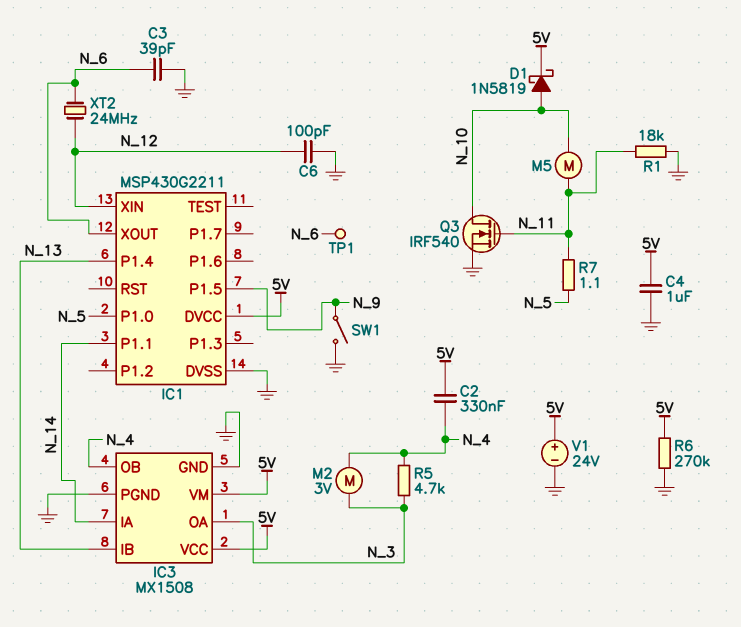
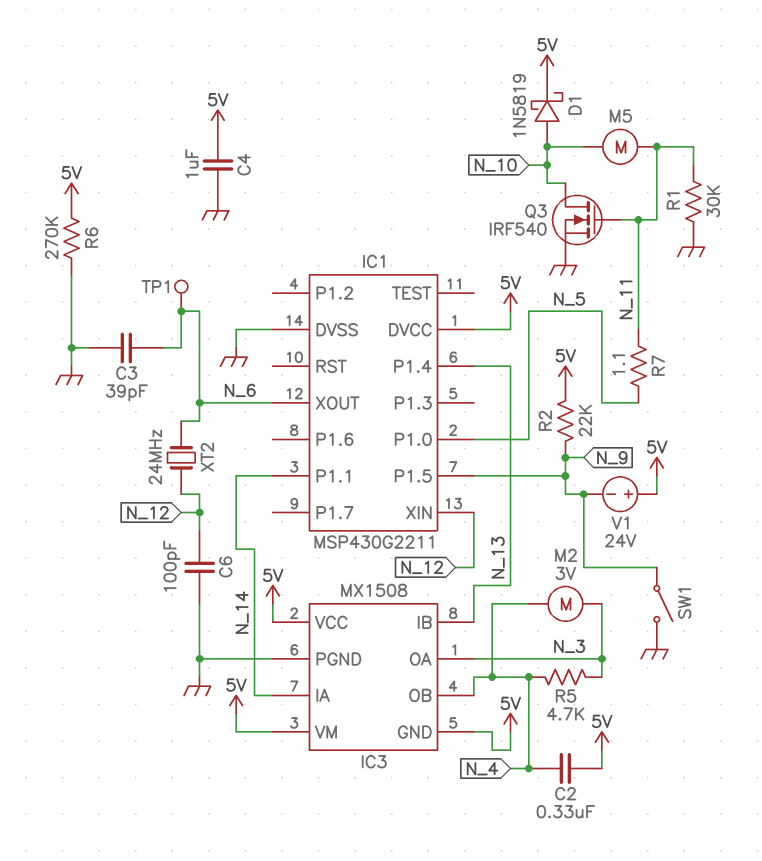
IC3 pin GND: GND -> 5V
R1: 18k (GND, N_11) -> 30k (GND, N_11)
R2: none -> 22k (5V, N_9)
V1: 24V (plus 5V, minus GND) -> 24V (plus 5V, minus N_9)

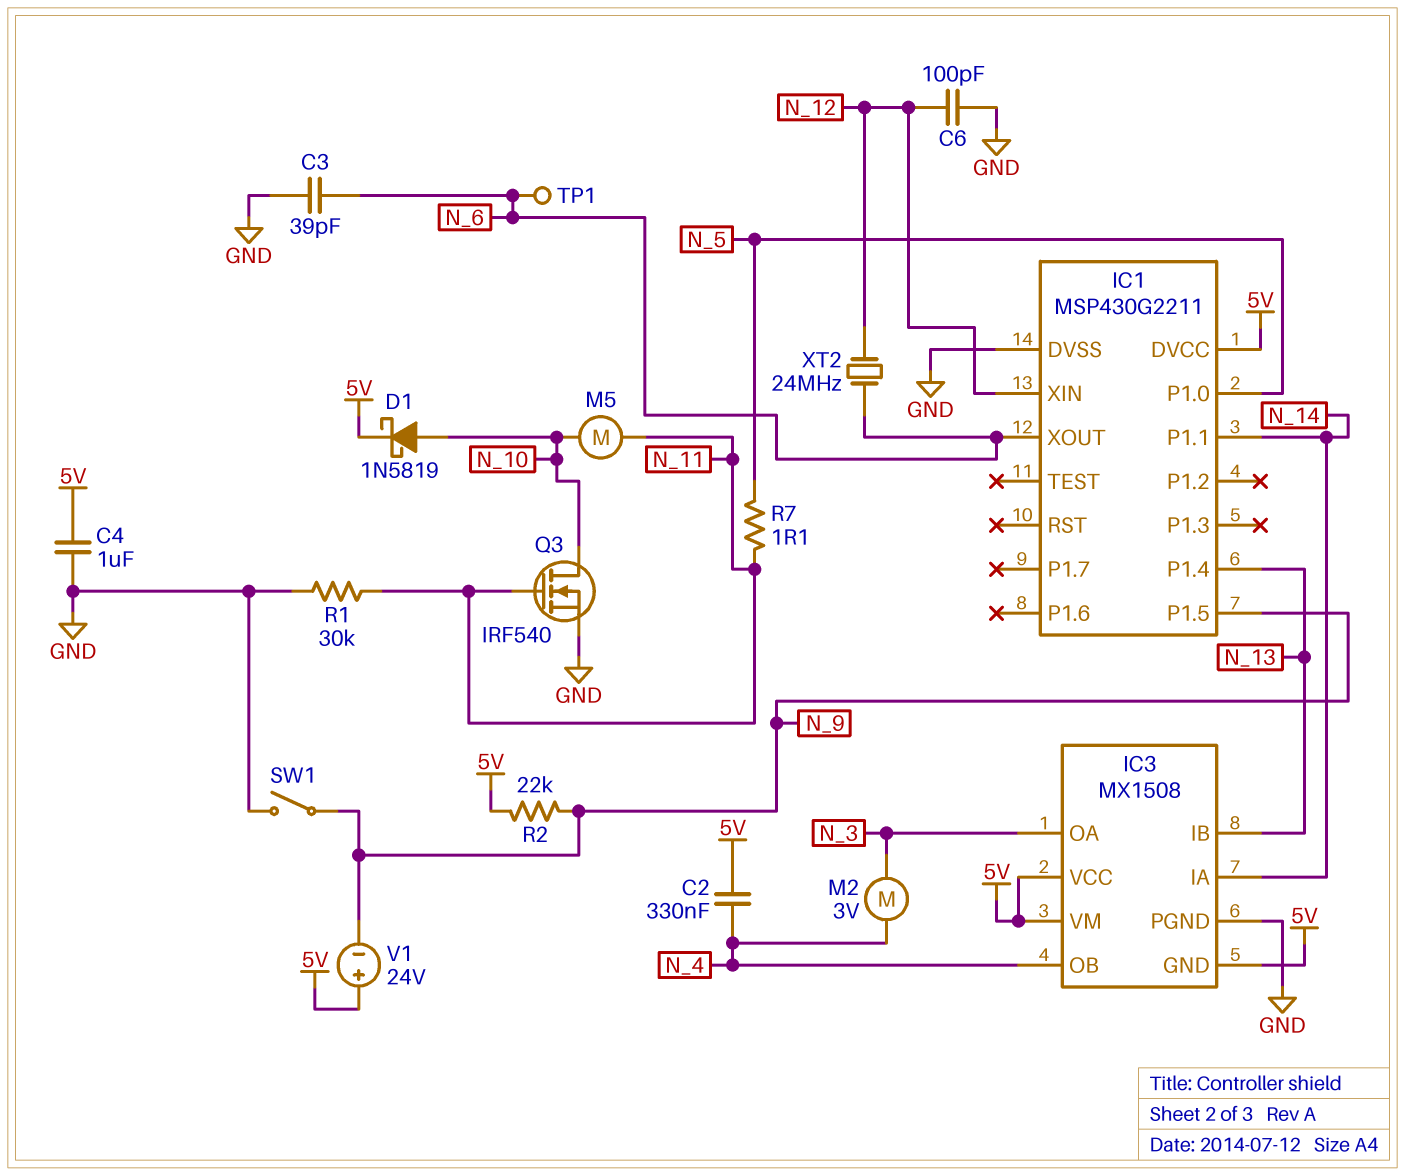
R5: 4.7k (N_3, N_4) -> none
R6: 270k (5V, GND) -> none

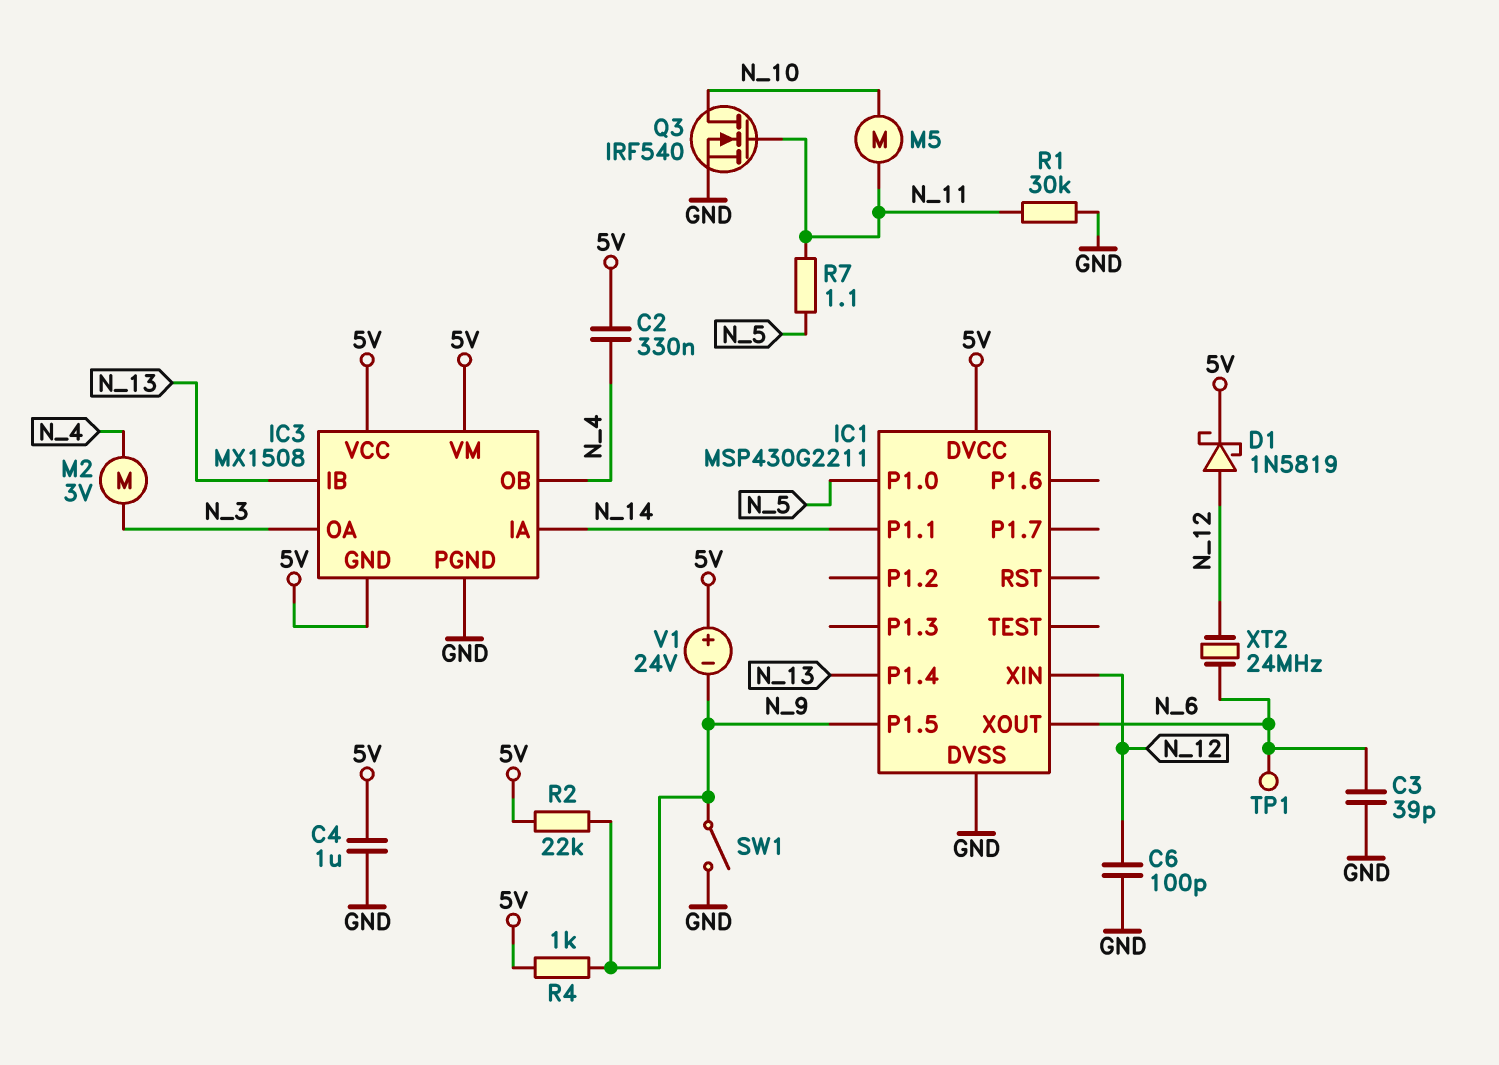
D1: schottky 1N5819 (A N_10, K 5V) -> schottky 1N5819 (A N_12, K 5V)
R4: none -> 1k (5V, N_9)

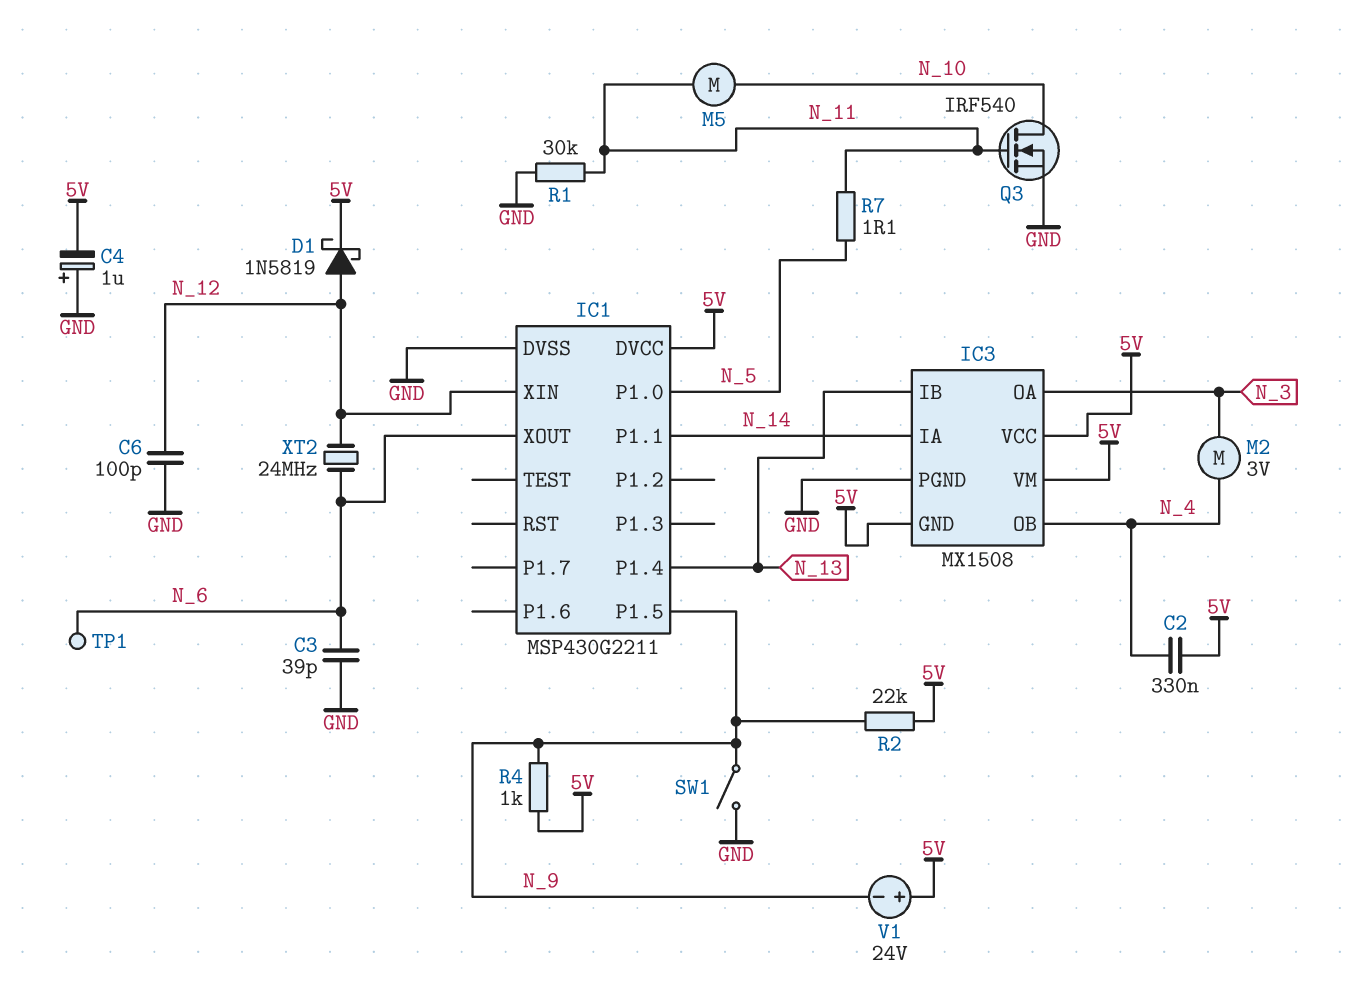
C4: 1uF (5V, GND) -> 1uF (plus GND, minus 5V)

